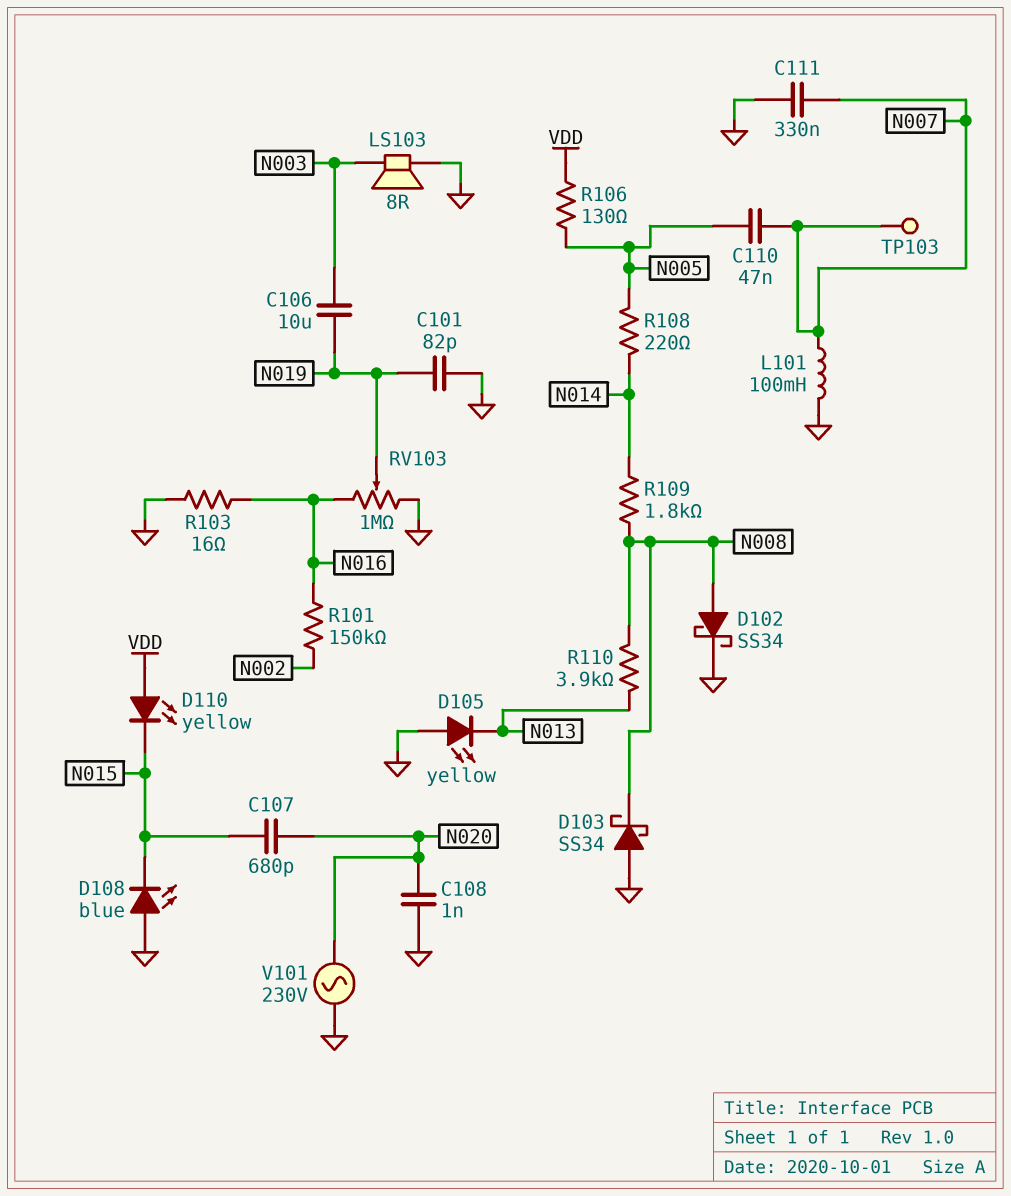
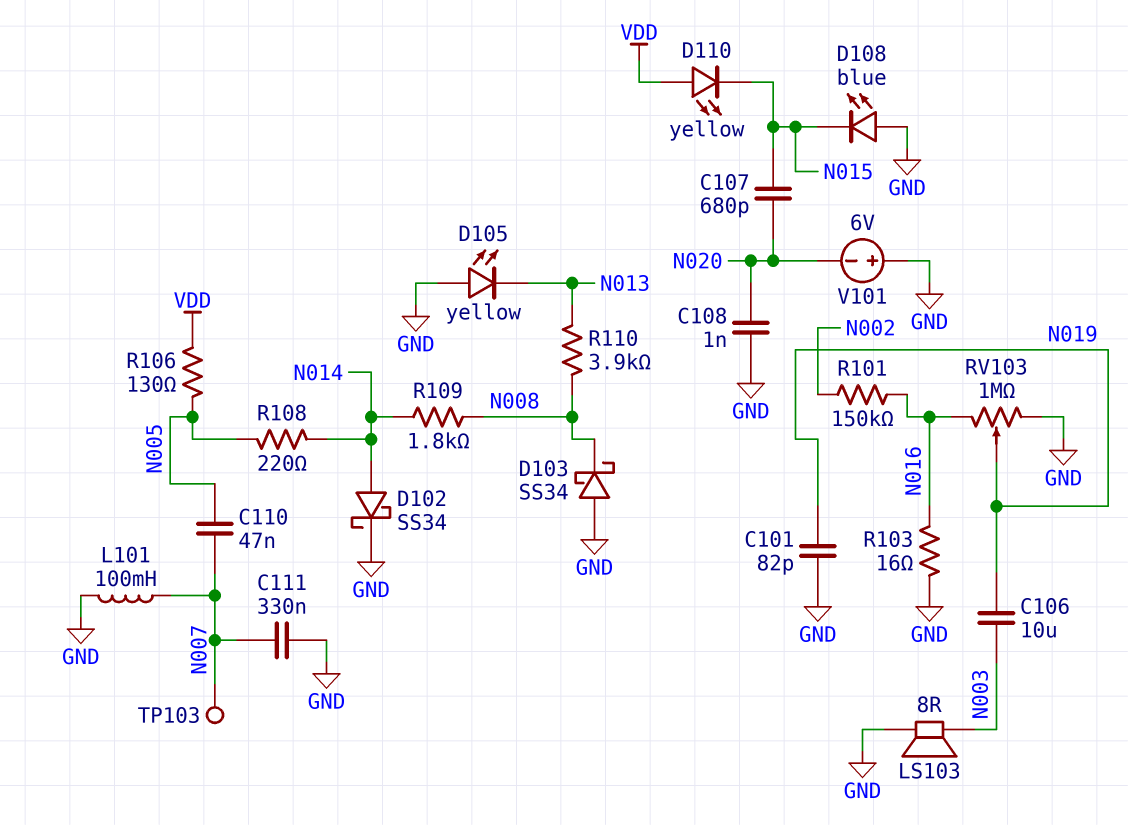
D102: schottky SS34 (A N008, K GND) -> schottky SS34 (A N014, K GND)
V101: AC 230V (GND, N020) -> 6V (plus GND, minus N020)

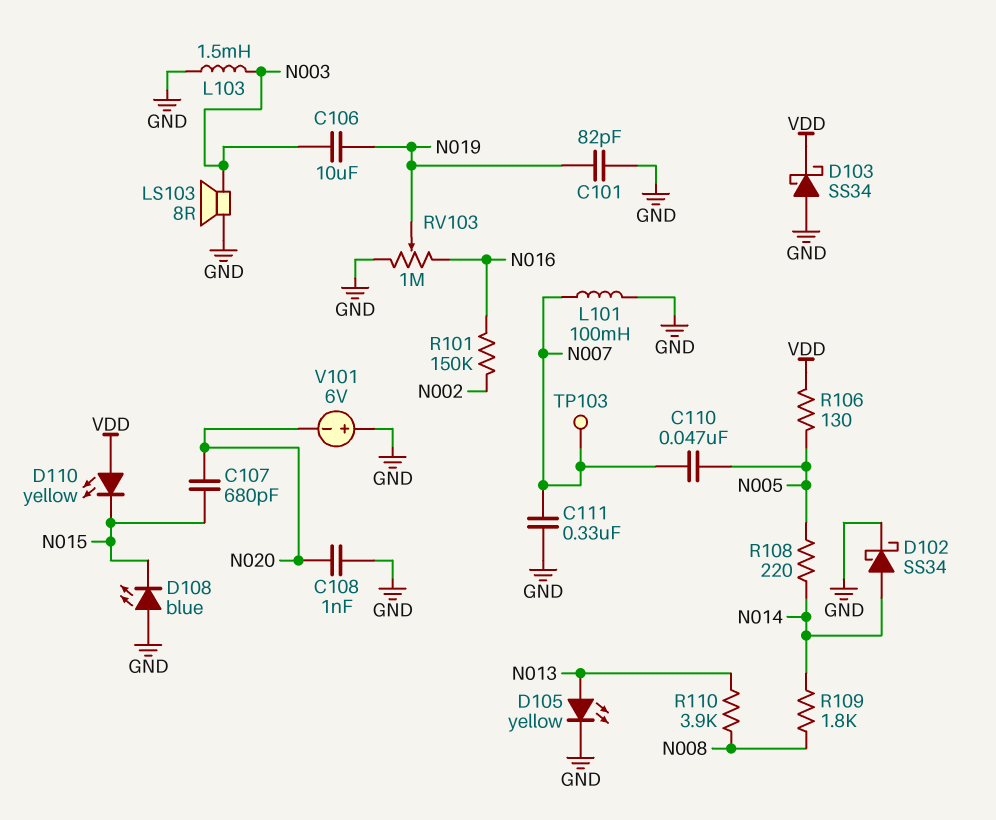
D103: schottky SS34 (A GND, K N008) -> schottky SS34 (A GND, K VDD)
D105: LED yellow (A GND, K N013) -> LED yellow (A N013, K GND)
L103: none -> 1.5mH (GND, N003)
R103: 16 (GND, N016) -> none

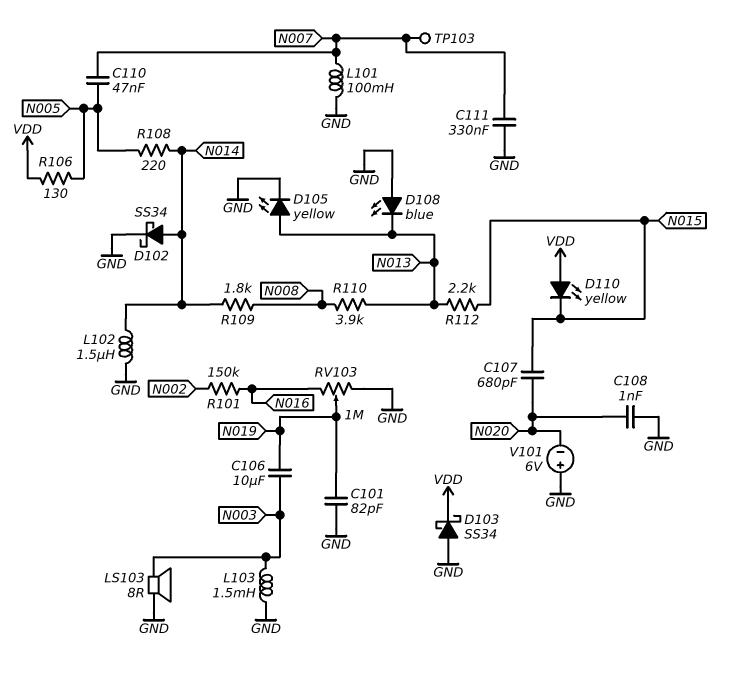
D108: LED blue (A GND, K N015) -> LED blue (A GND, K N013)
L102: none -> 1.5uH (GND, N014)
R112: none -> 2.2k (N013, N015)

